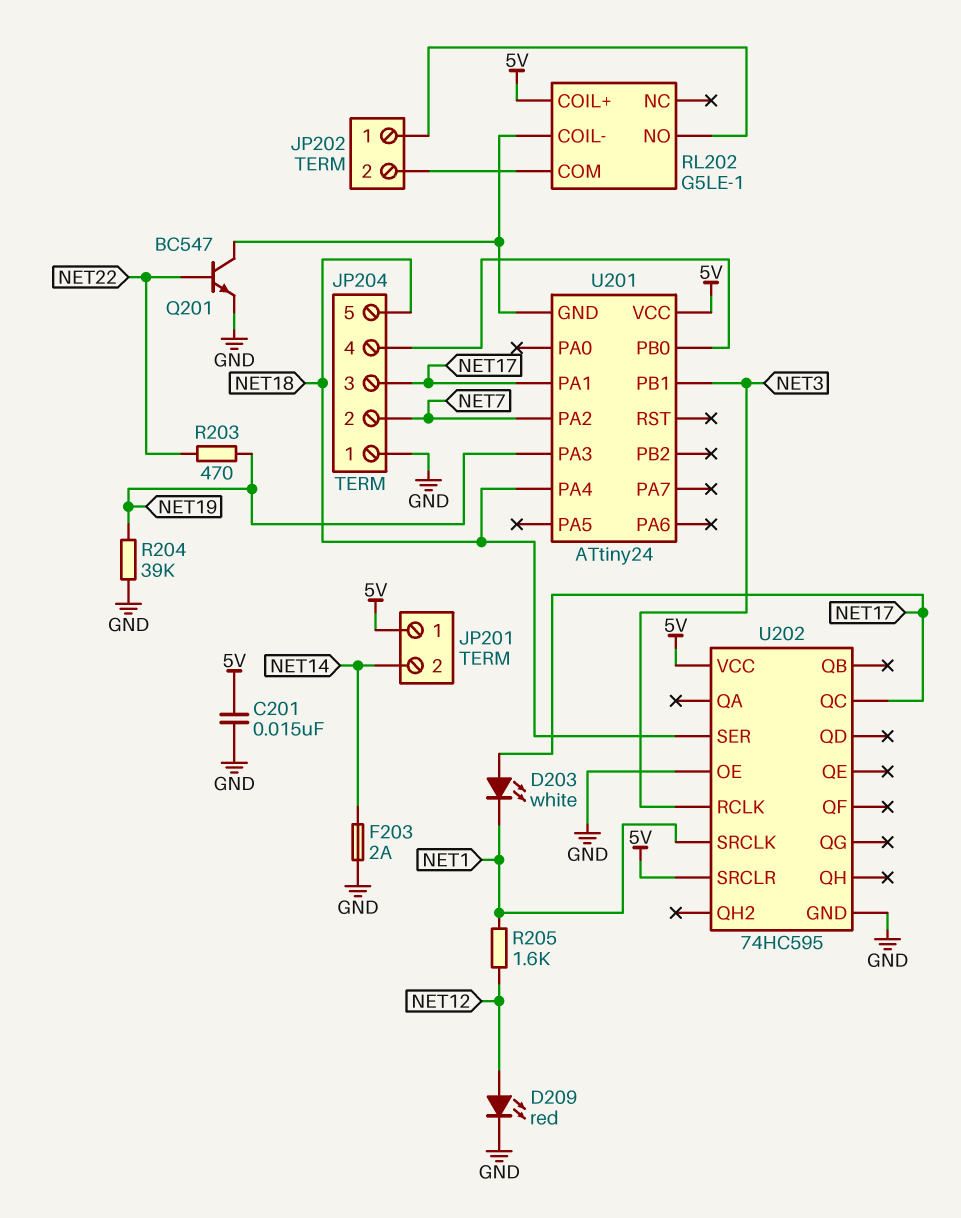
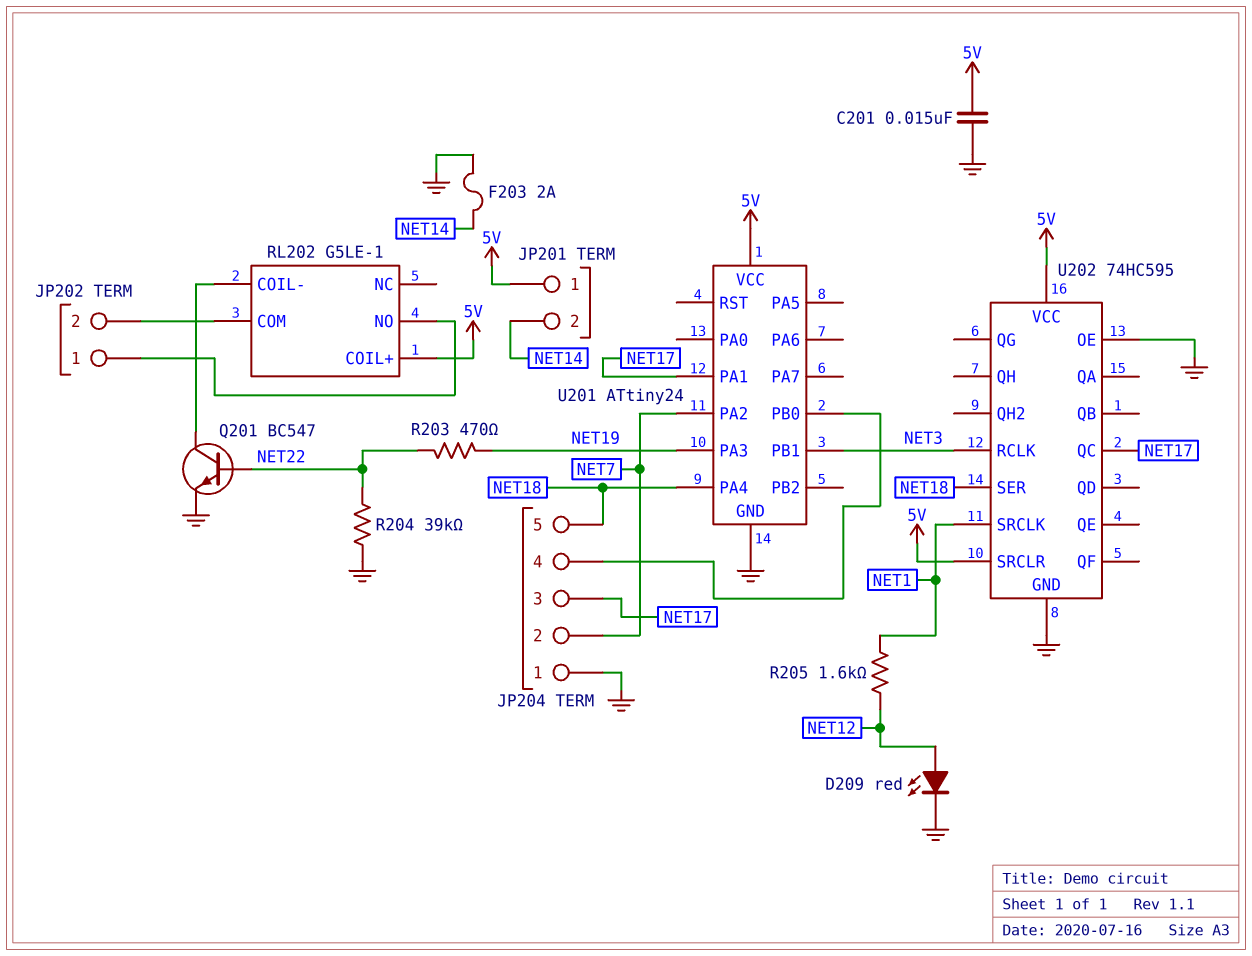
D203: LED white (A NET17, K NET1) -> none
R204: 39k (GND, NET19) -> 39k (GND, NET22)
U201 pin GND: RL202/COIL- -> GND

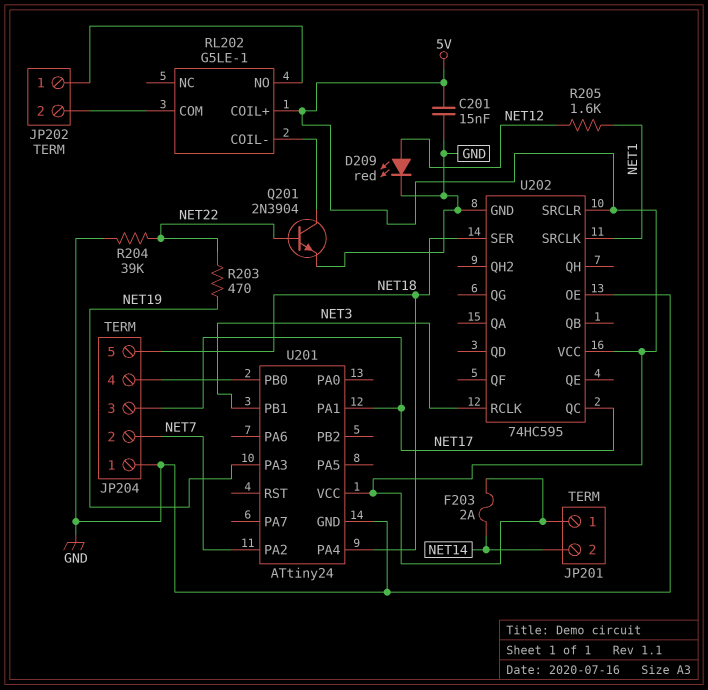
F203: 2A (GND, NET14) -> 2A (5V, NET14)
Q201: NPN BC547 (B NET22, C RL202/COIL-, E GND) -> NPN 2N3904 (B NET22, C RL202/COIL-, E GND)

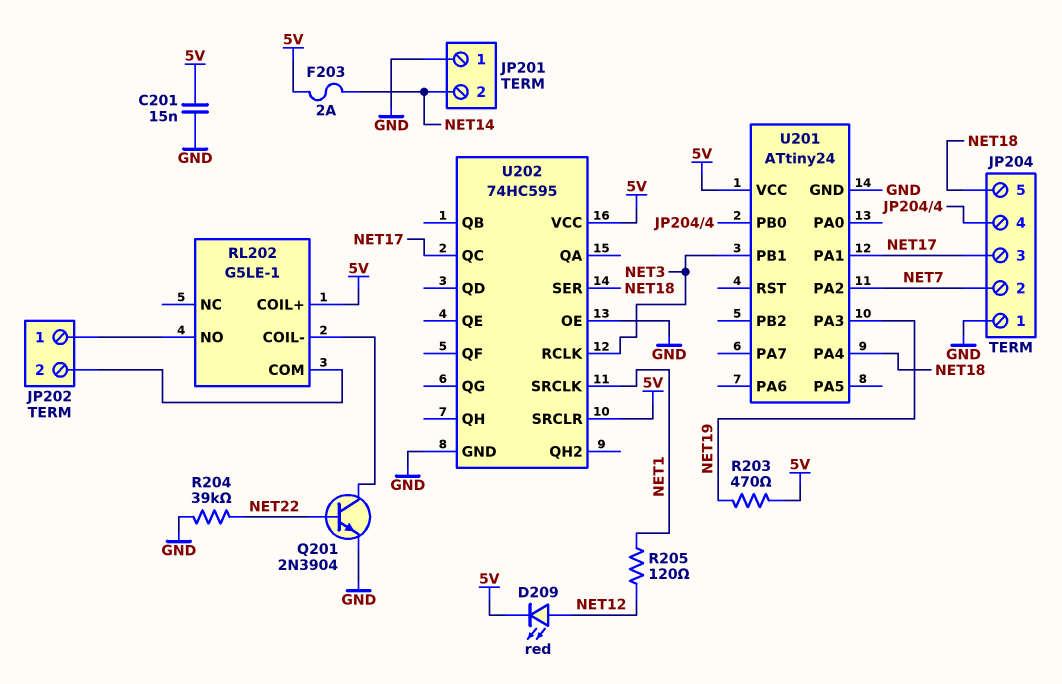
D209: LED red (A NET12, K GND) -> LED red (A NET12, K 5V)
JP201 pin 1: 5V -> GND
R203: 470 (NET19, NET22) -> 470 (5V, NET19)
R205: 1.6k (NET1, NET12) -> 120 (NET1, NET12)

